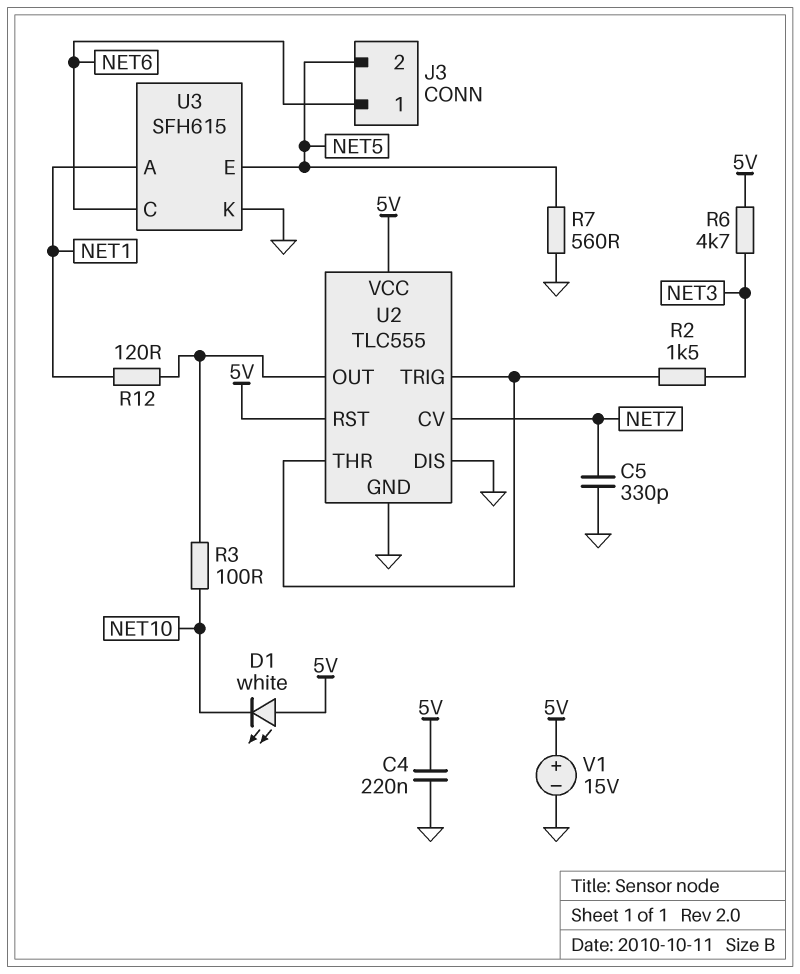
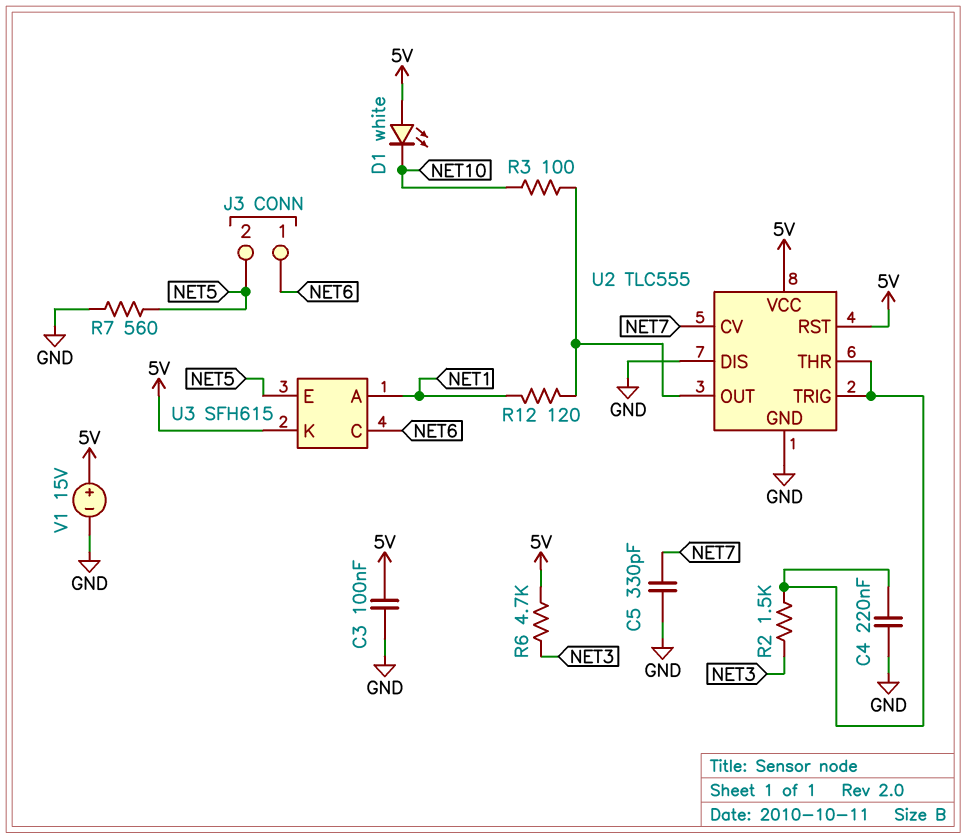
C3: none -> 100nF (5V, GND)
C4: 220nF (5V, GND) -> 220nF (GND, U2/THR)
U3 pin K: GND -> 5V

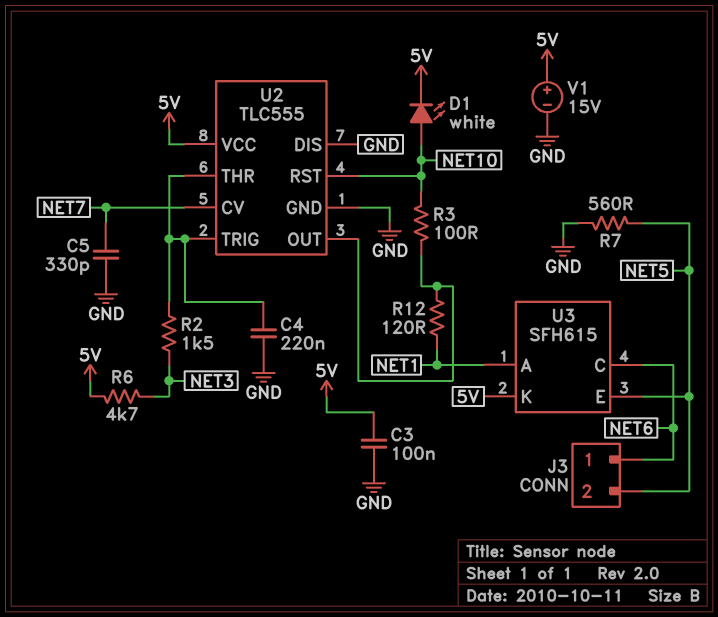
D1: LED white (A 5V, K NET10) -> LED white (A NET10, K 5V)
U2 pin RST: 5V -> NET10

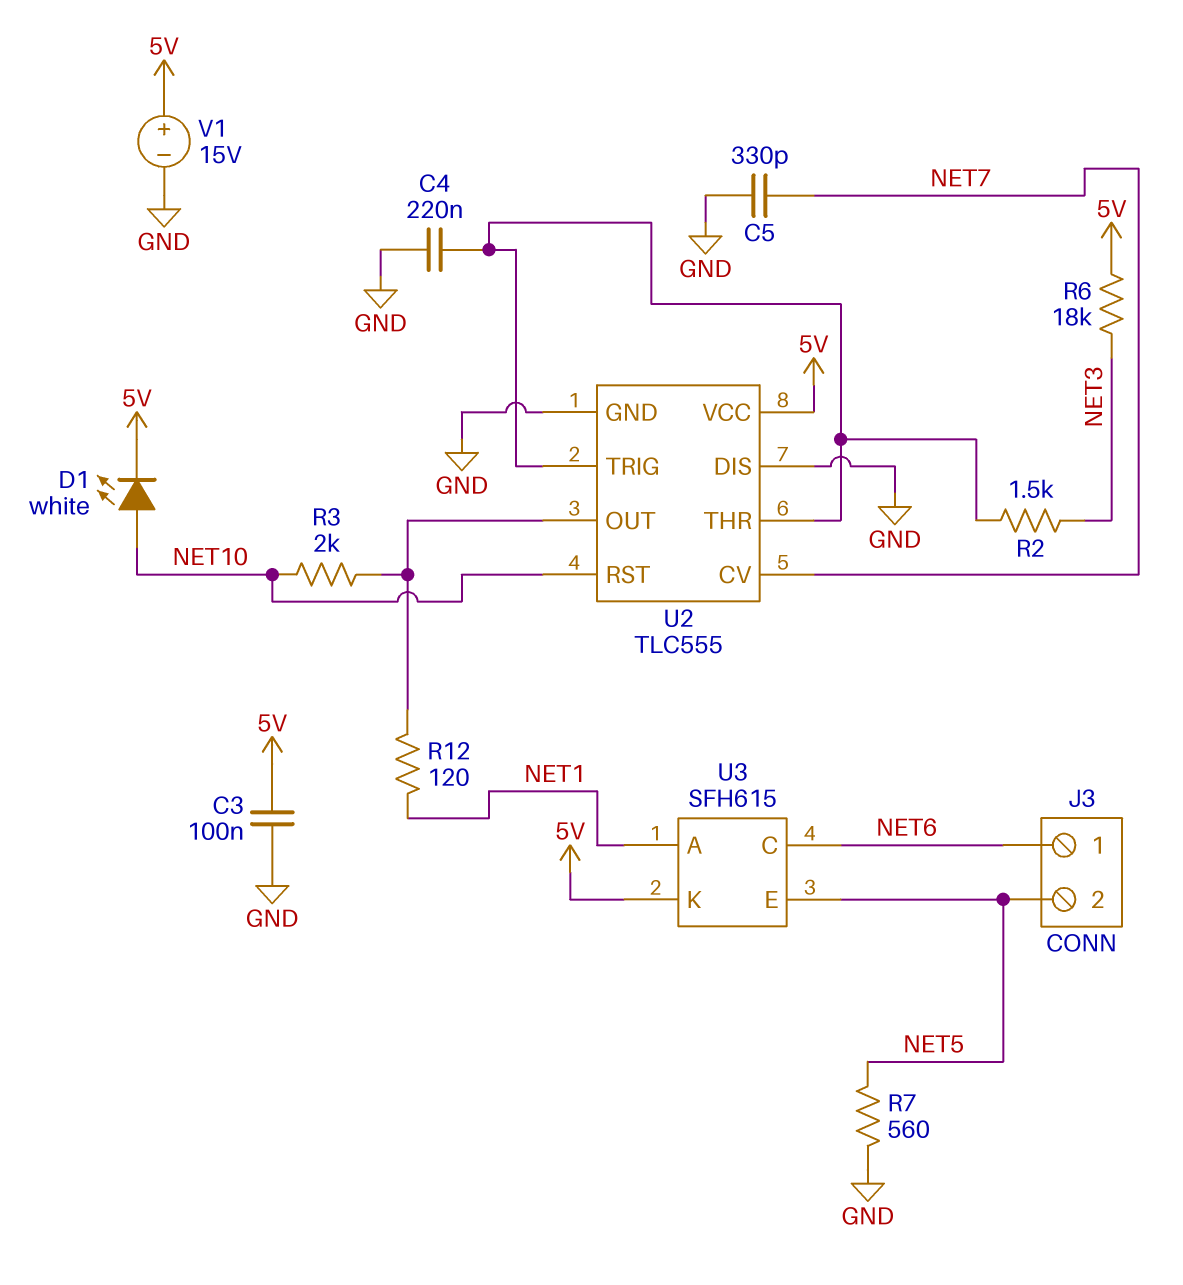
R3: 100 (NET10, U2/OUT) -> 2k (NET10, U2/OUT)
R6: 4.7k (5V, NET3) -> 18k (5V, NET3)

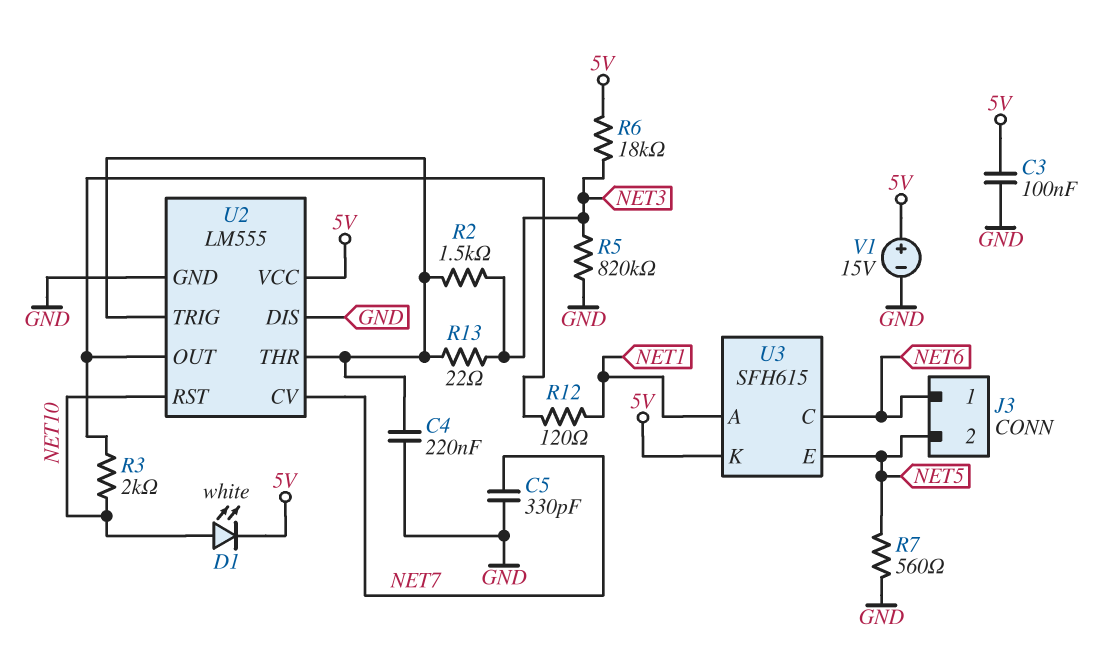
R5: none -> 820k (GND, NET3)
R13: none -> 22 (NET3, U2/THR)
U2: TLC555 -> LM555

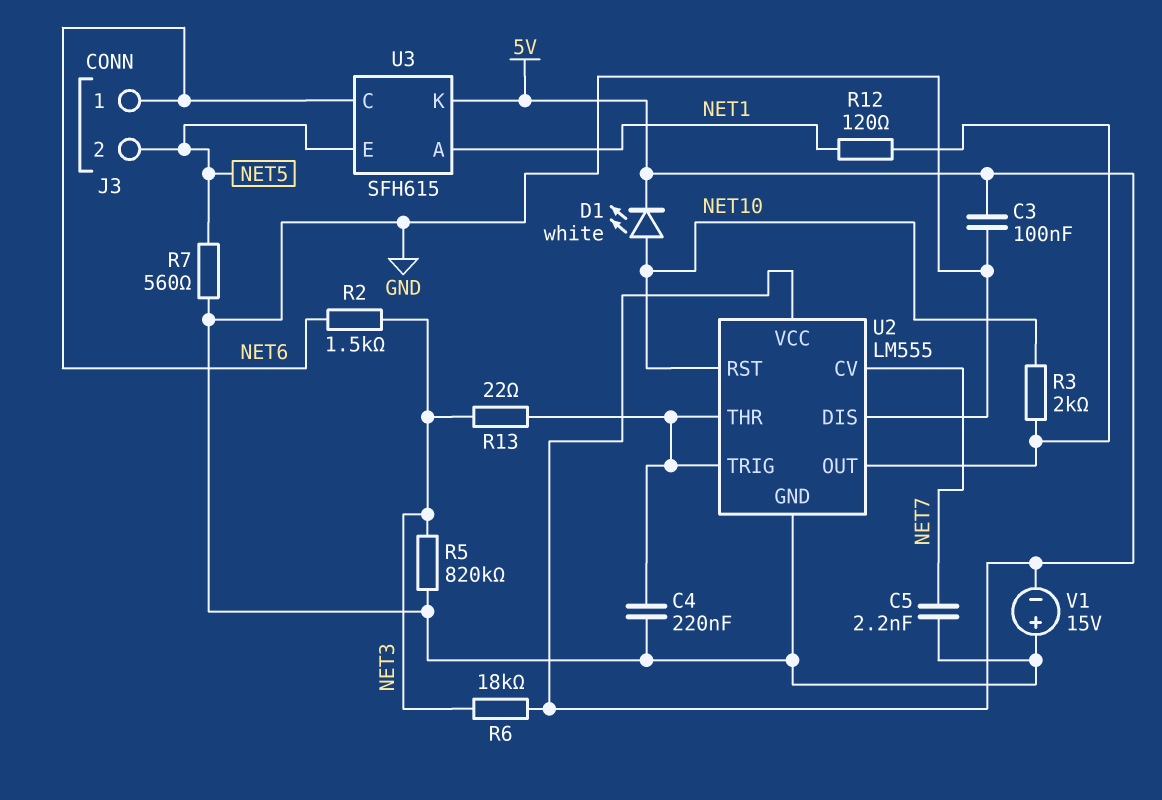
C5: 330pF (GND, NET7) -> 2.2nF (GND, NET7)
R2: 1.5k (NET3, U2/THR) -> 1.5k (NET3, NET6)
V1: 15V (plus 5V, minus GND) -> 15V (plus GND, minus 5V)

